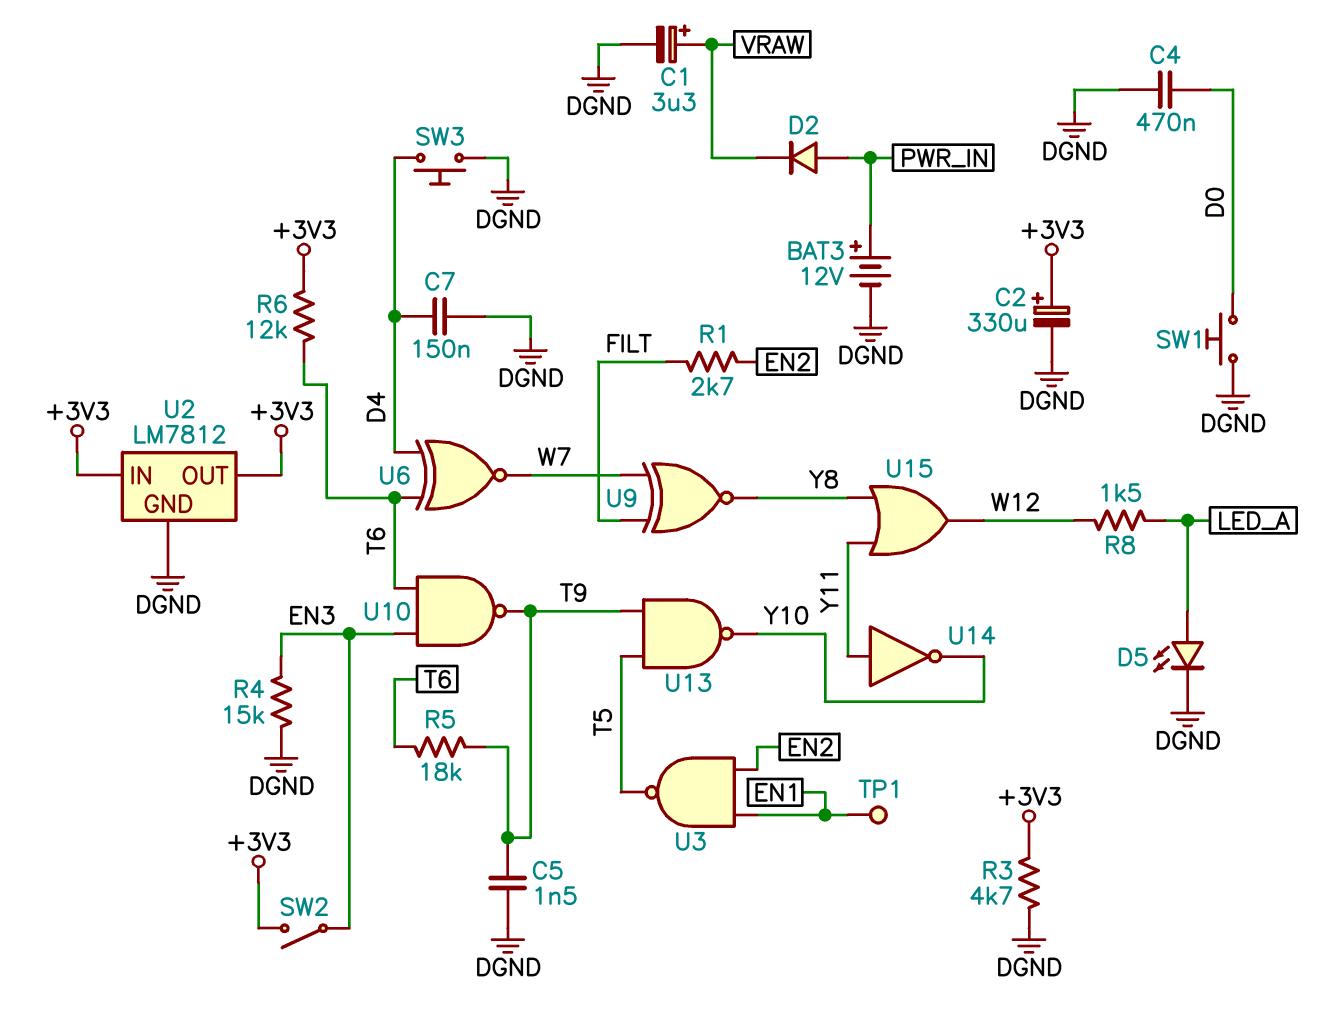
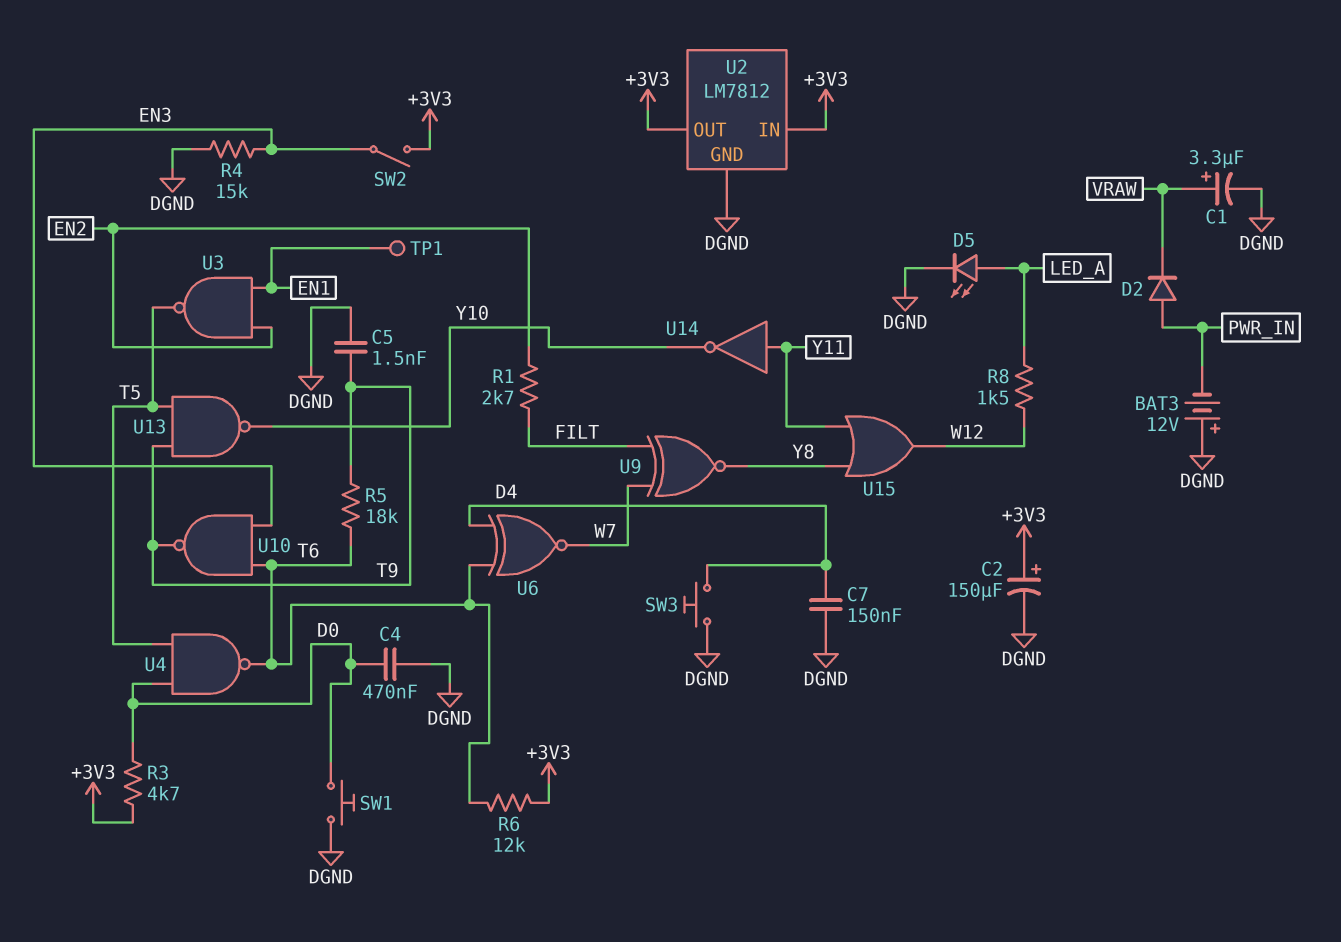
BAT3: 12V (plus PWR_IN, minus DGND) -> 12V (plus DGND, minus PWR_IN)
C2: 330uF (plus +3V3, minus DGND) -> 150uF (plus +3V3, minus DGND)
R3: 4.7k (+3V3, DGND) -> 4.7k (+3V3, D0)
U4: none -> NAND (in D0, in T5, out T6)

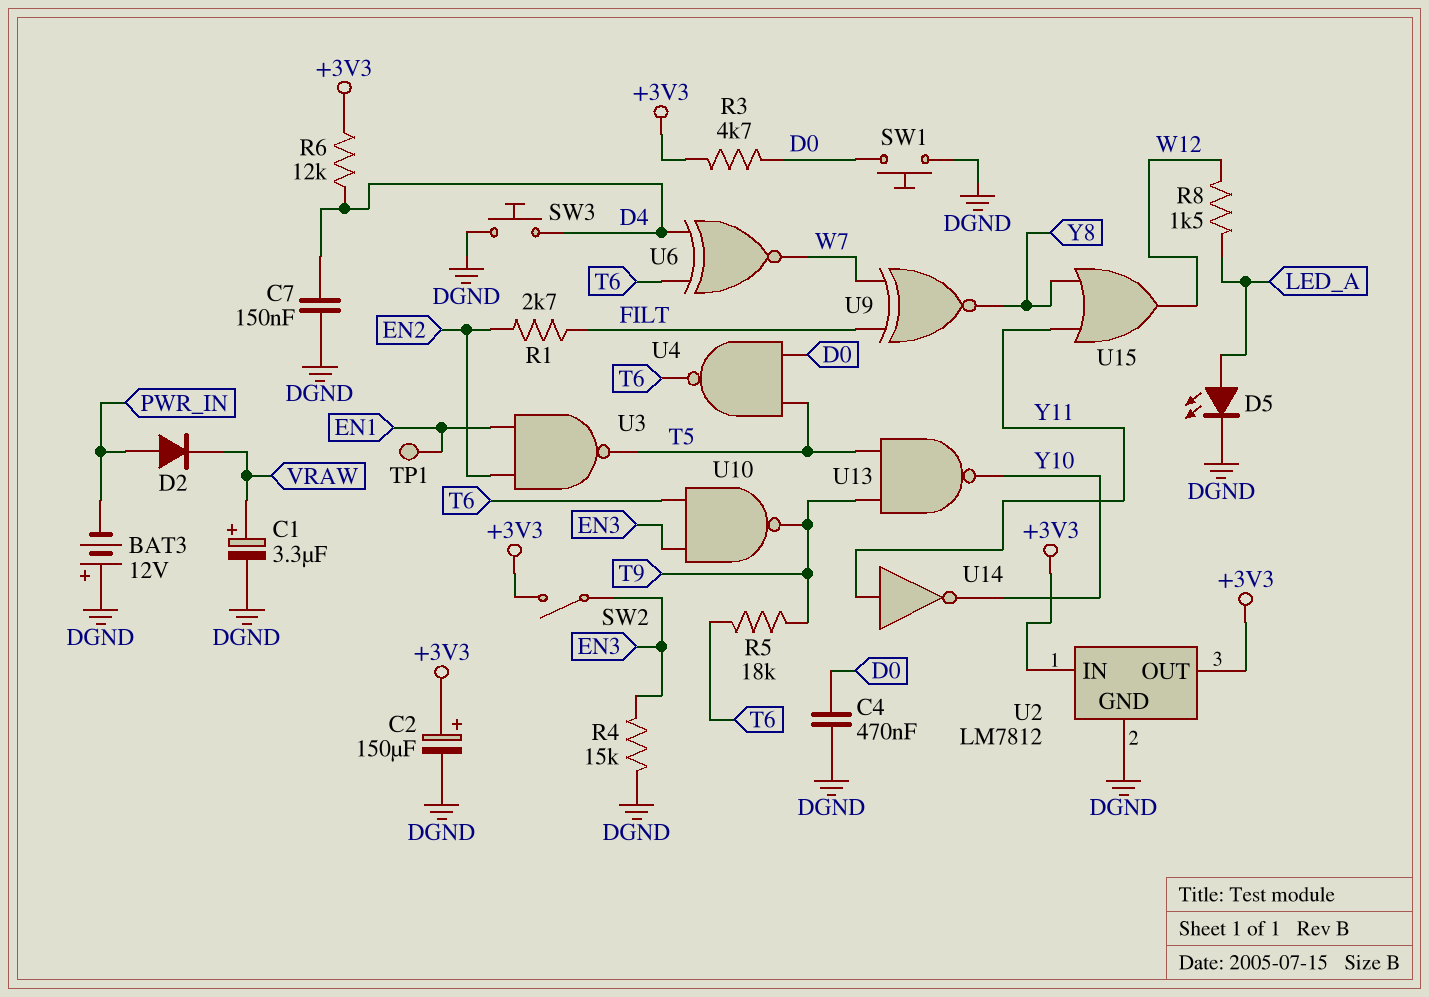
C5: 1.5nF (DGND, T9) -> none
R6: 12k (+3V3, T6) -> 12k (+3V3, D4)

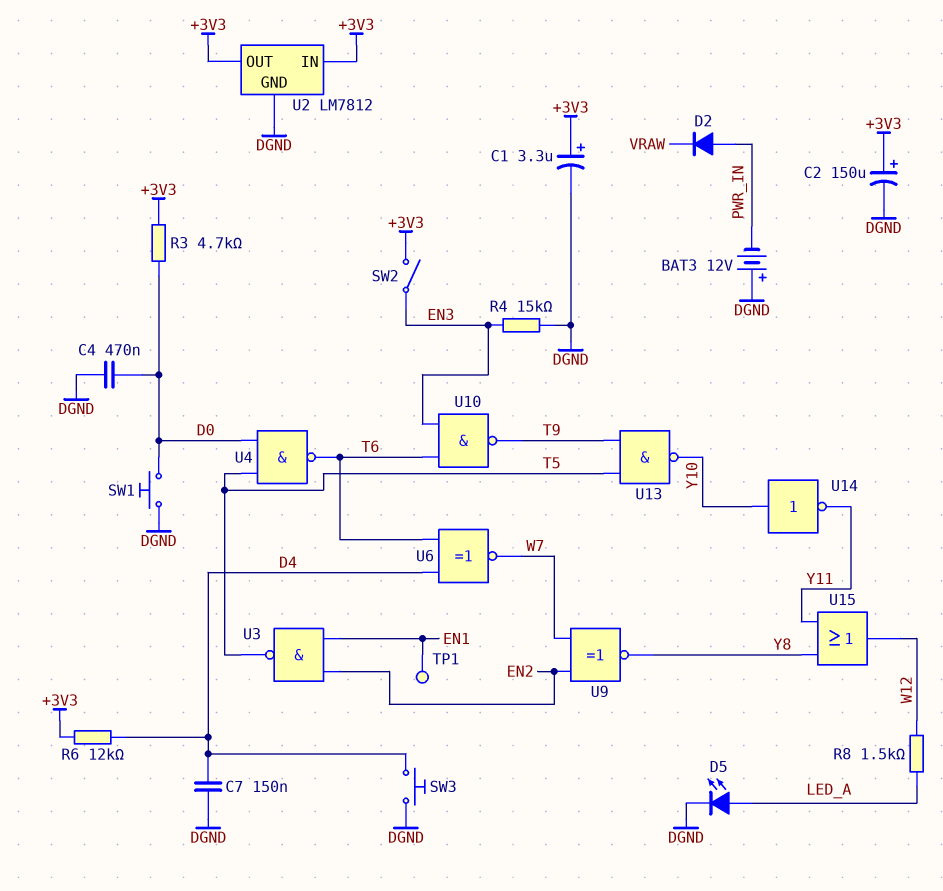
C1: 3.3uF (plus VRAW, minus DGND) -> 3.3uF (plus +3V3, minus DGND)
R1: 2.7k (EN2, FILT) -> none
R5: 18k (T6, T9) -> none
U9: XNOR (in FILT, in W7, out Y8) -> XNOR (in EN2, in W7, out Y8)
U14: NOT (in Y11, out Y10) -> NOT (in Y10, out Y11)

